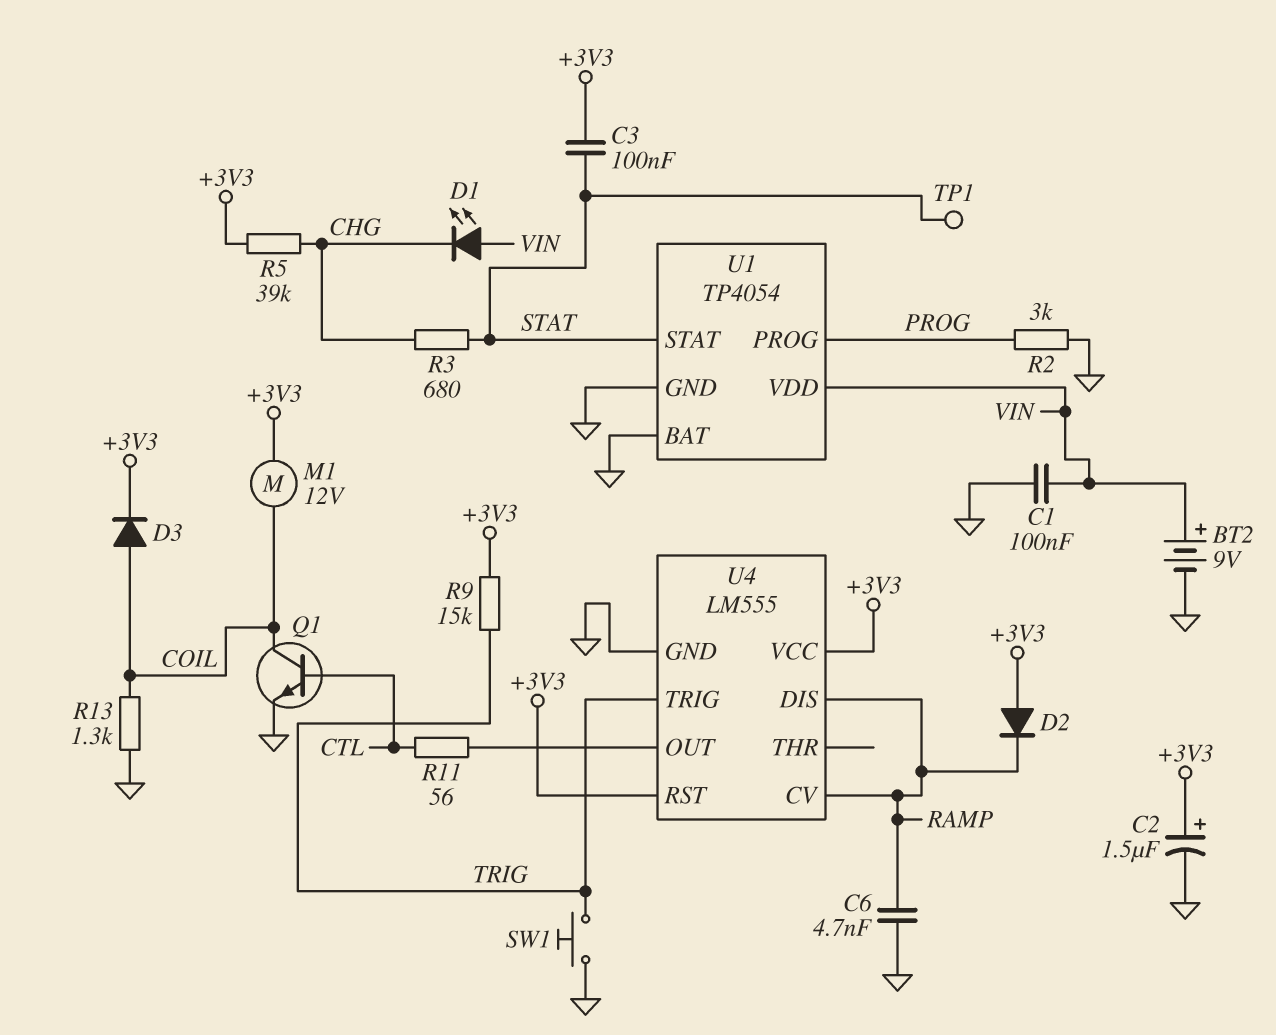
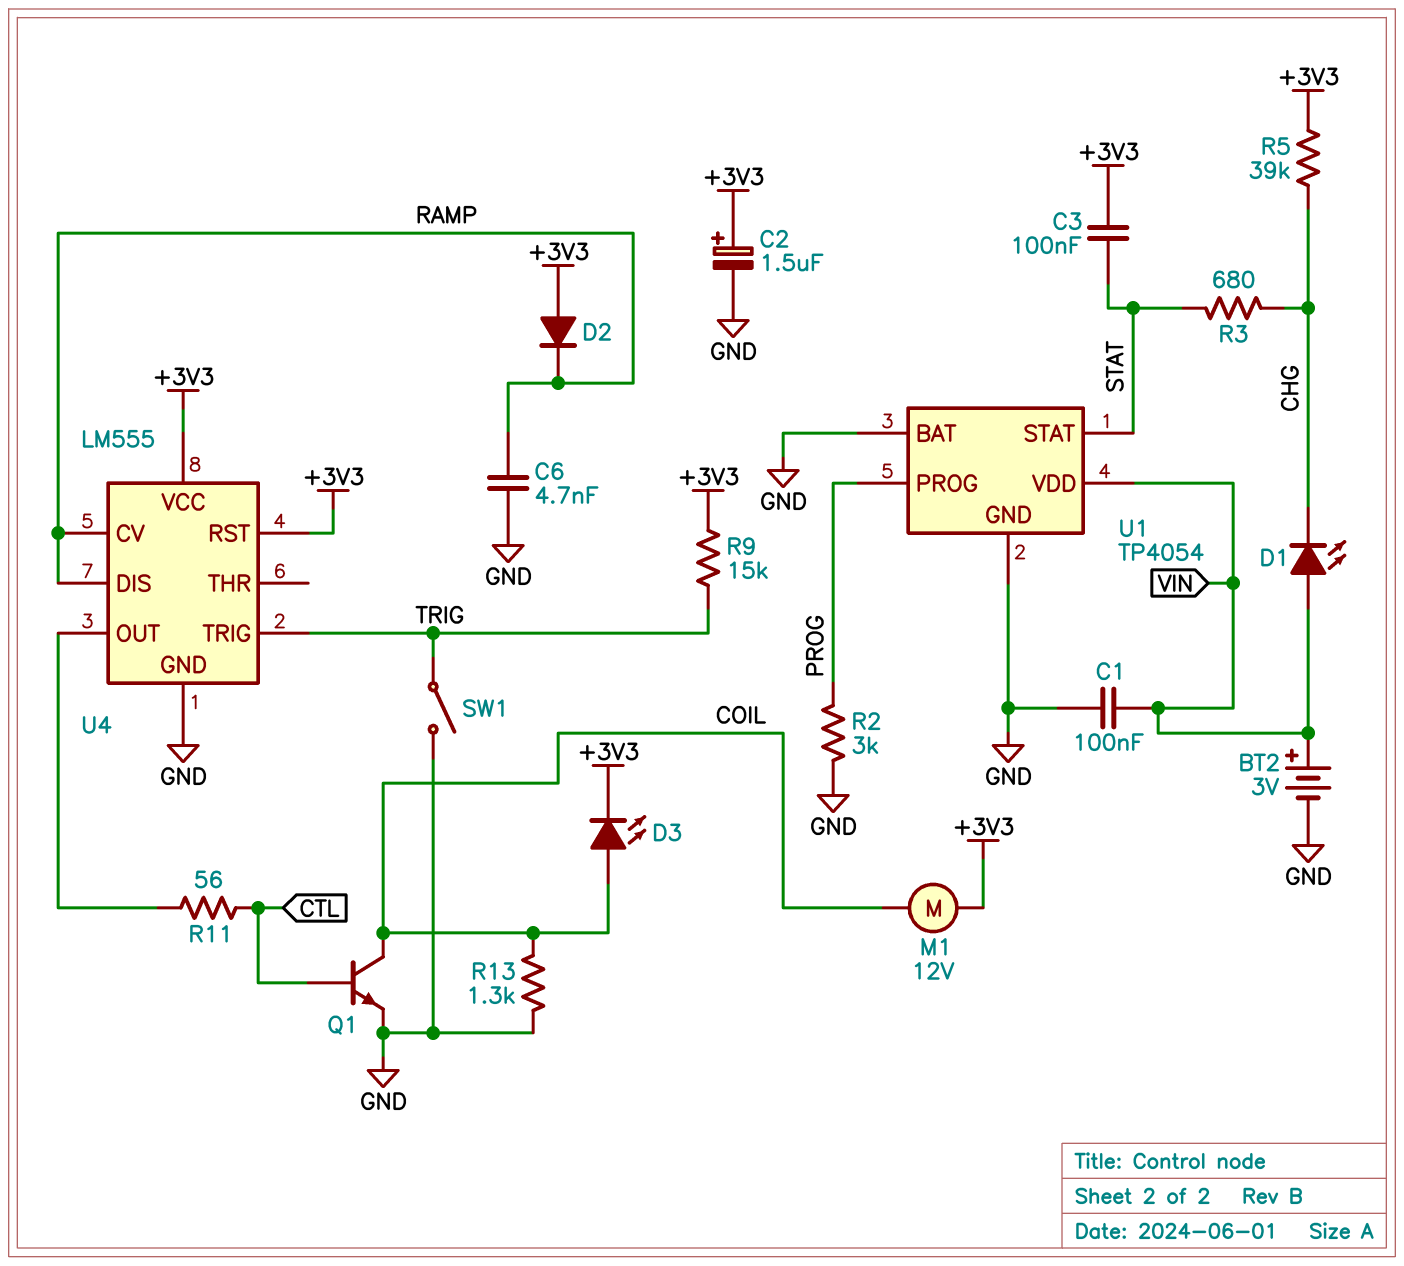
BT2: 9V (plus VIN, minus GND) -> 3V (plus VIN, minus GND)
D3: diode (A COIL, K +3V3) -> LED (A COIL, K +3V3)
SW1: button (GND, TRIG) -> switch (GND, TRIG)
TP1: test point (STAT) -> none

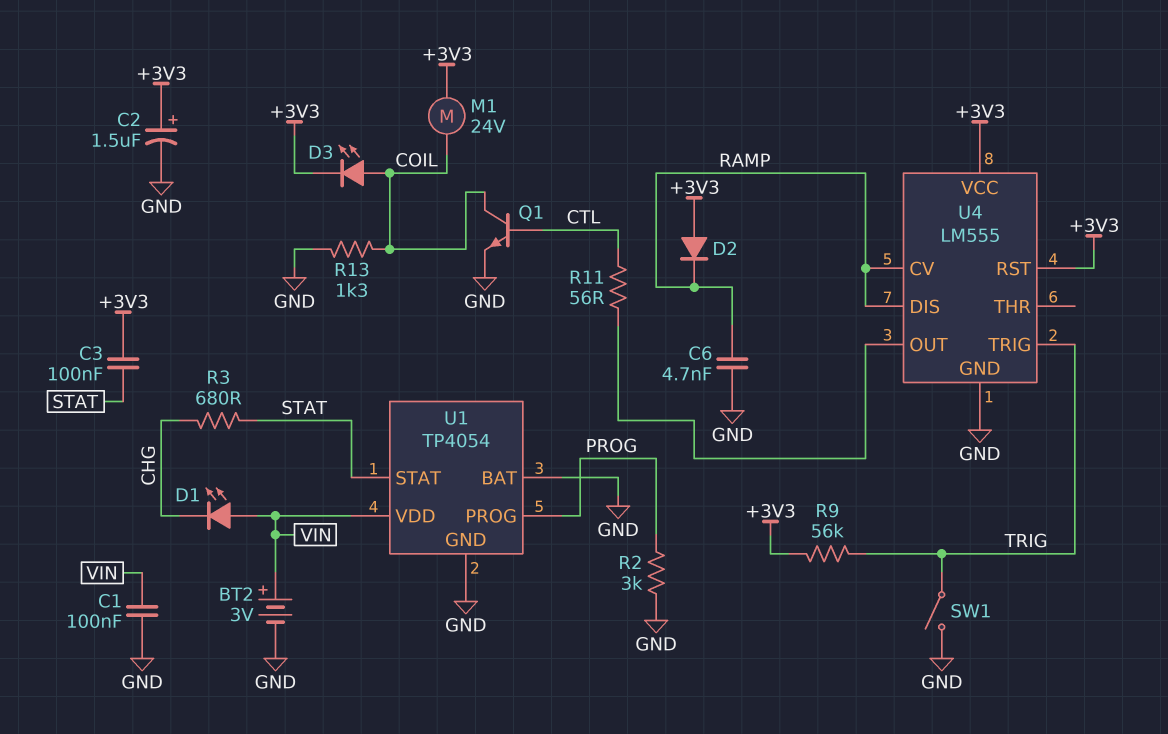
M1: motor 12V (+3V3, COIL) -> motor 24V (+3V3, COIL)
R5: 39k (+3V3, CHG) -> none
R9: 15k (+3V3, TRIG) -> 56k (+3V3, TRIG)

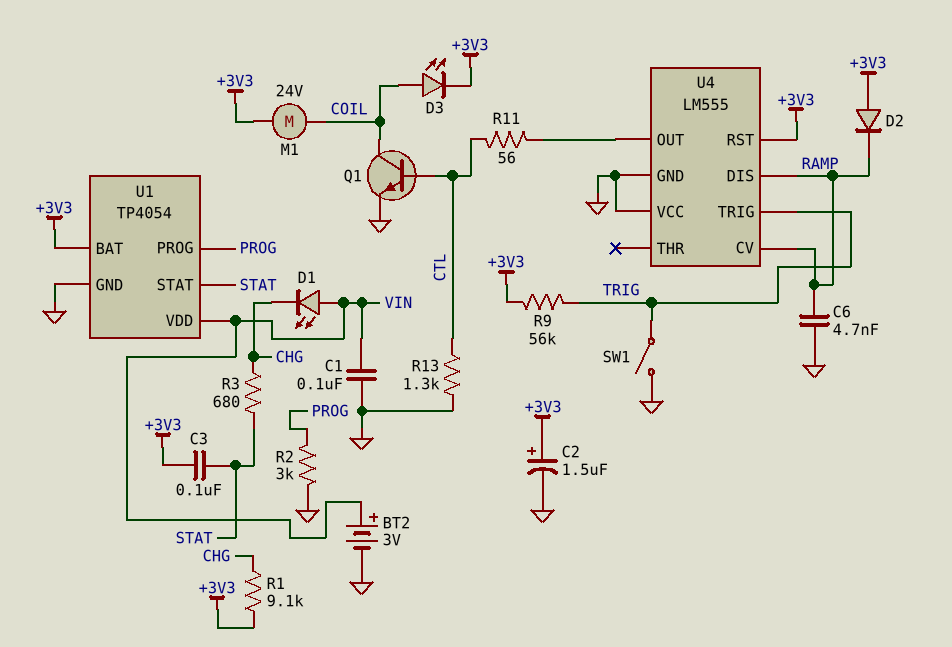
R1: none -> 9.1k (+3V3, CHG)
R13: 1.3k (COIL, GND) -> 1.3k (CTL, GND)
U1 pin BAT: GND -> +3V3
U4 pin VCC: +3V3 -> GND

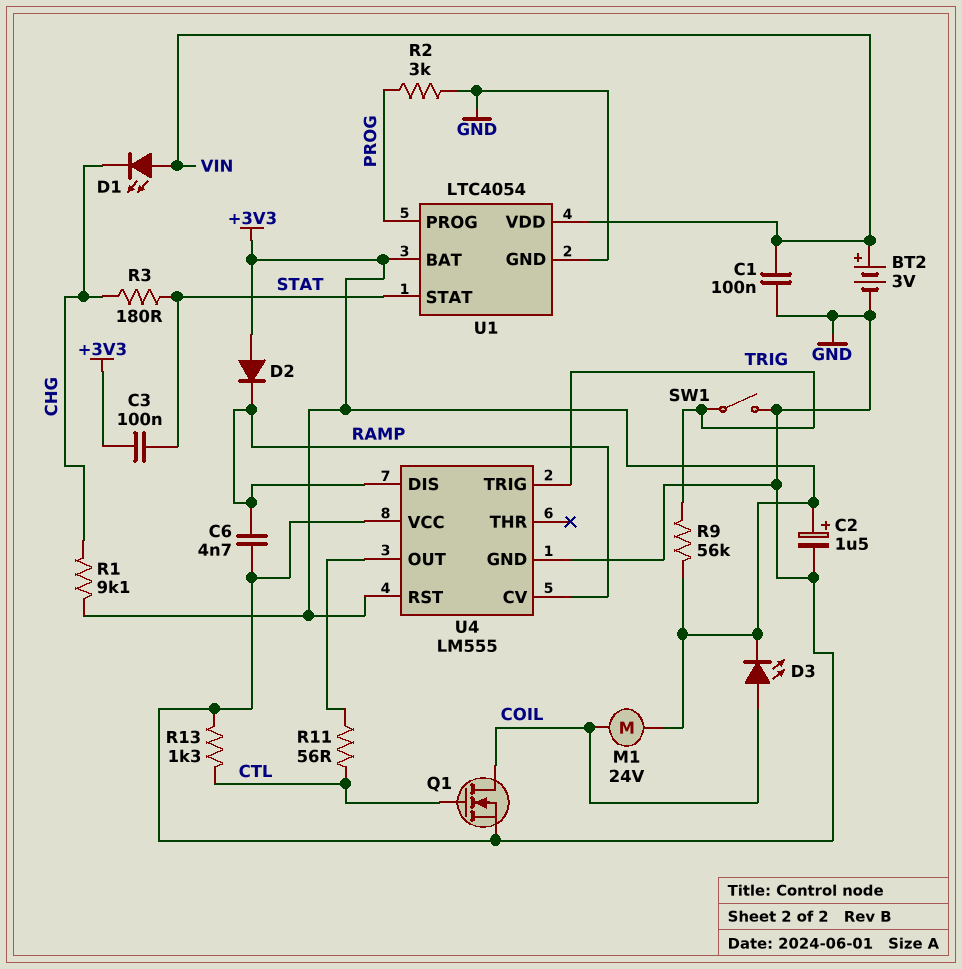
Q1: NPN (B CTL, C COIL, E GND) -> NMOS (G CTL, D COIL, S GND)
R3: 680 (CHG, STAT) -> 180 (CHG, STAT)
U1: TP4054 -> LTC4054

